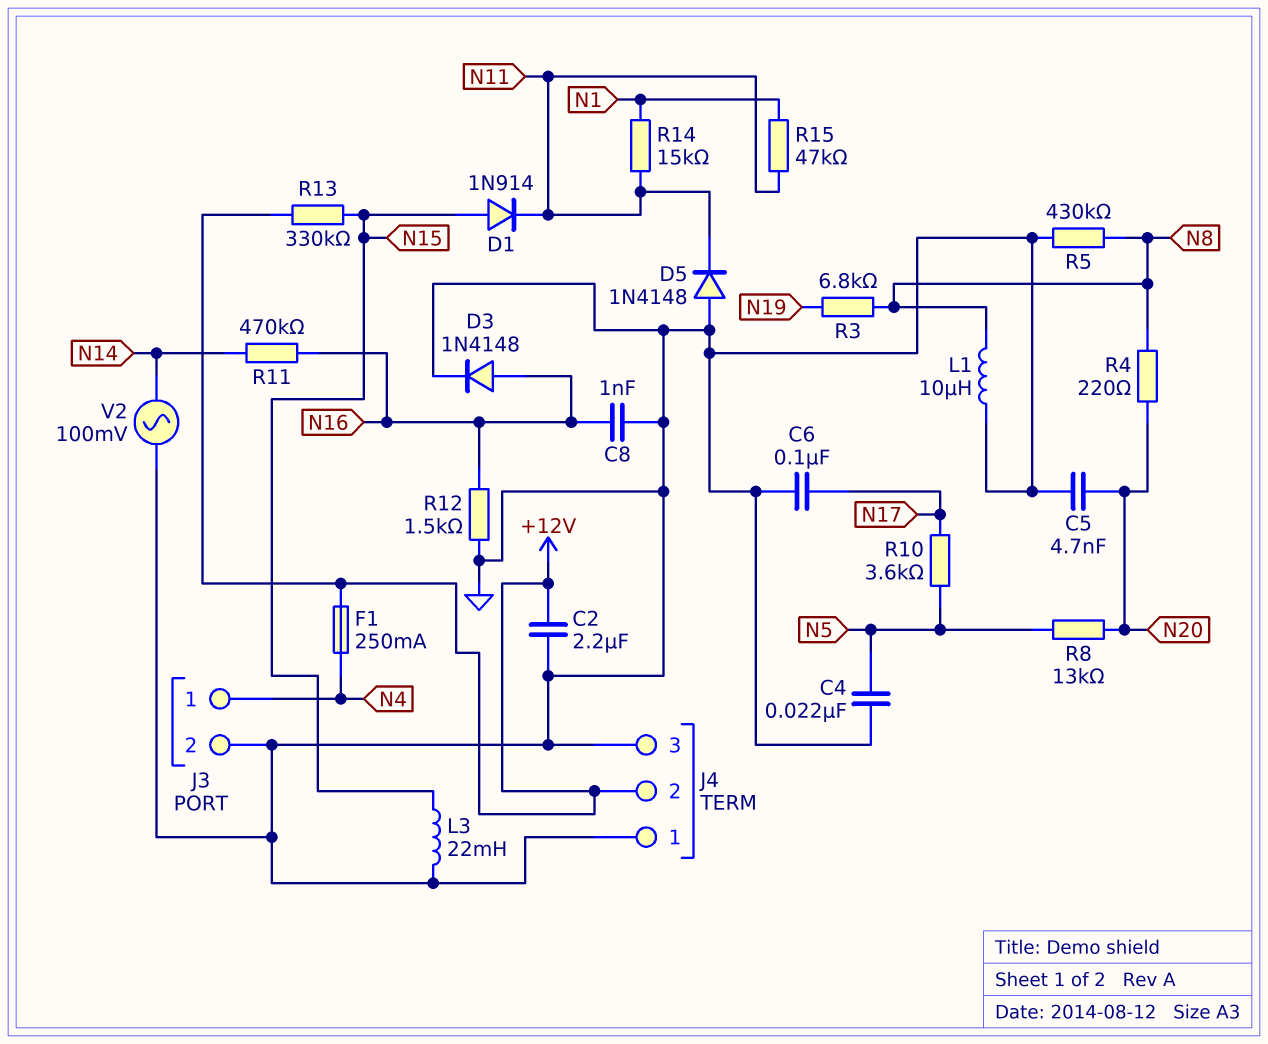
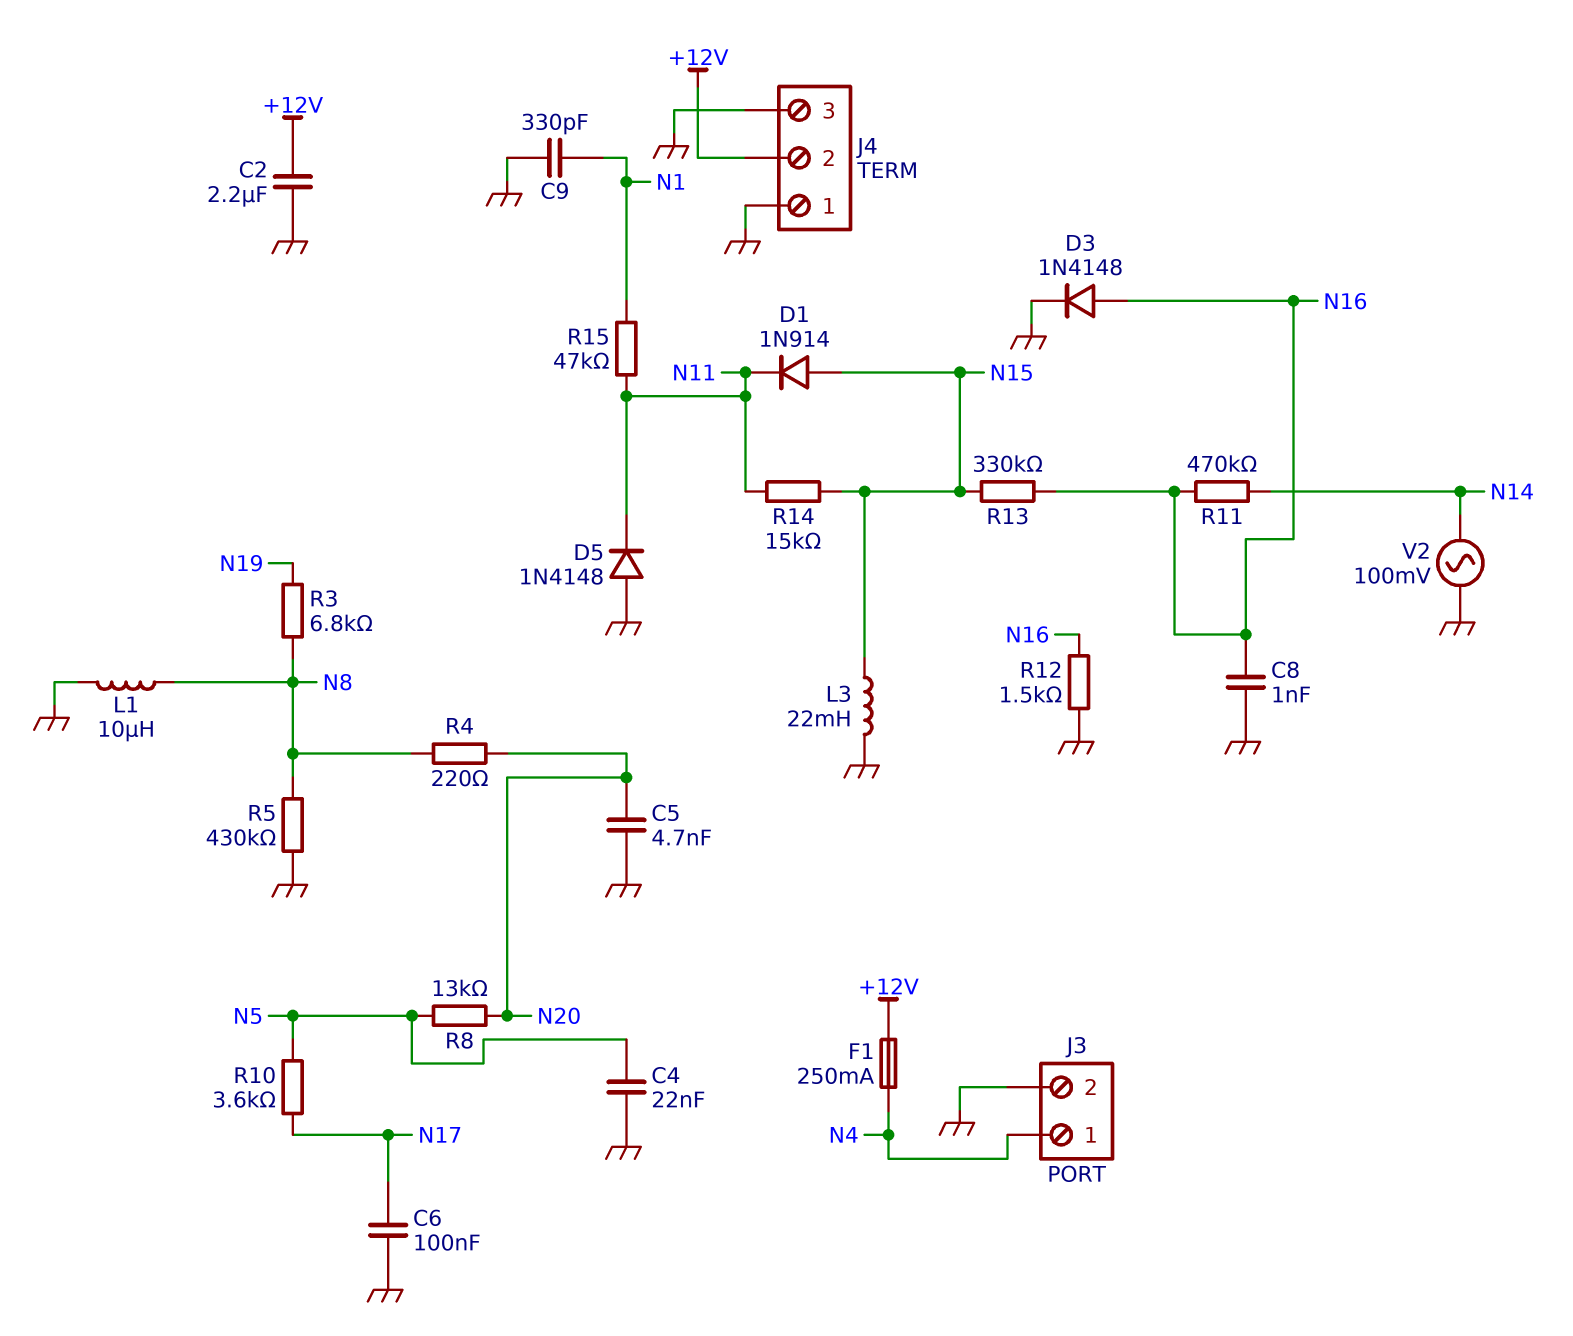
C9: none -> 330pF (GND, N1)
R13: 330k (+12V, N15) -> 330k (N15, N16)
R14: 15k (N1, N11) -> 15k (N11, N15)

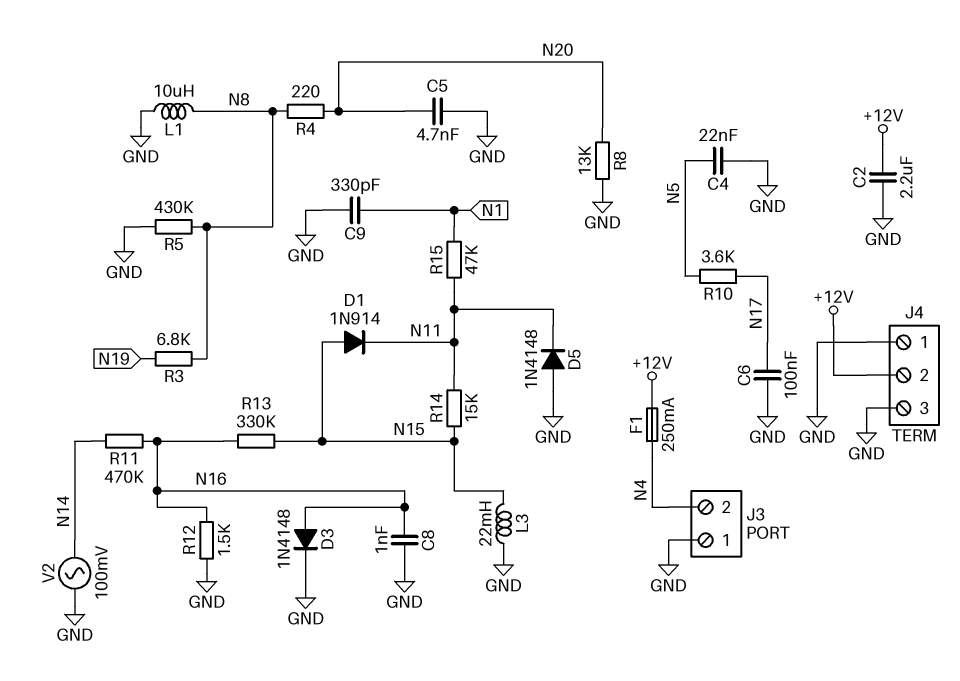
J3 pin 1: N4 -> GND
J3 pin 2: GND -> N4
R8: 13k (N5, N20) -> 13k (GND, N20)

